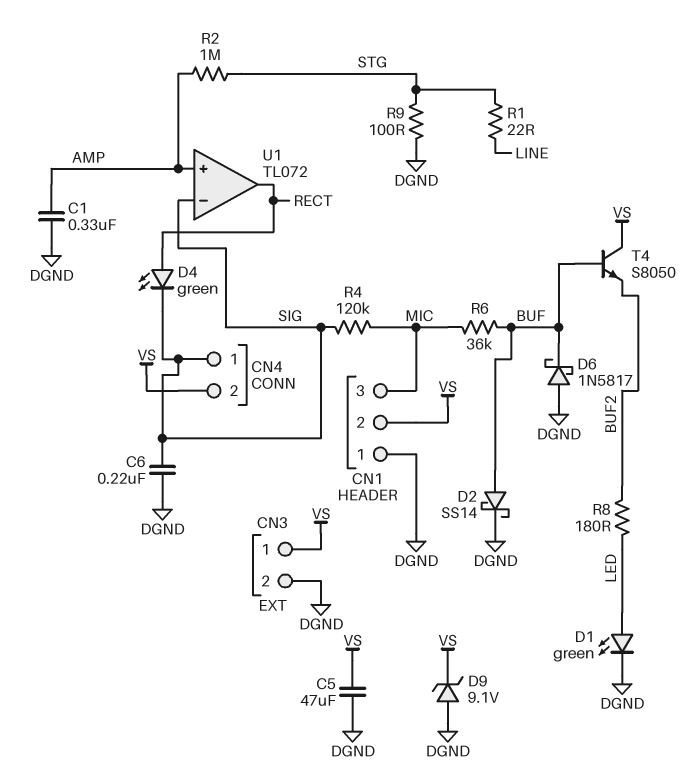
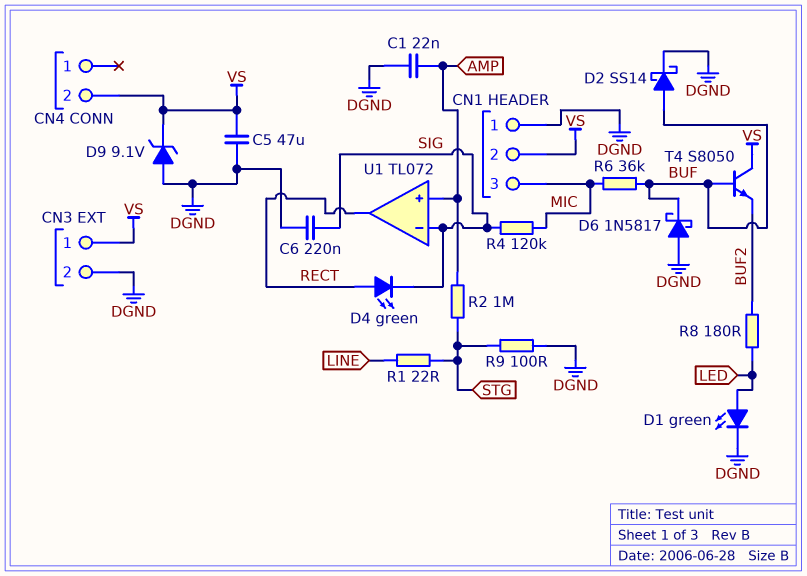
C1: 330nF (AMP, DGND) -> 22nF (AMP, DGND)
CN4 pin 1: SIG -> none

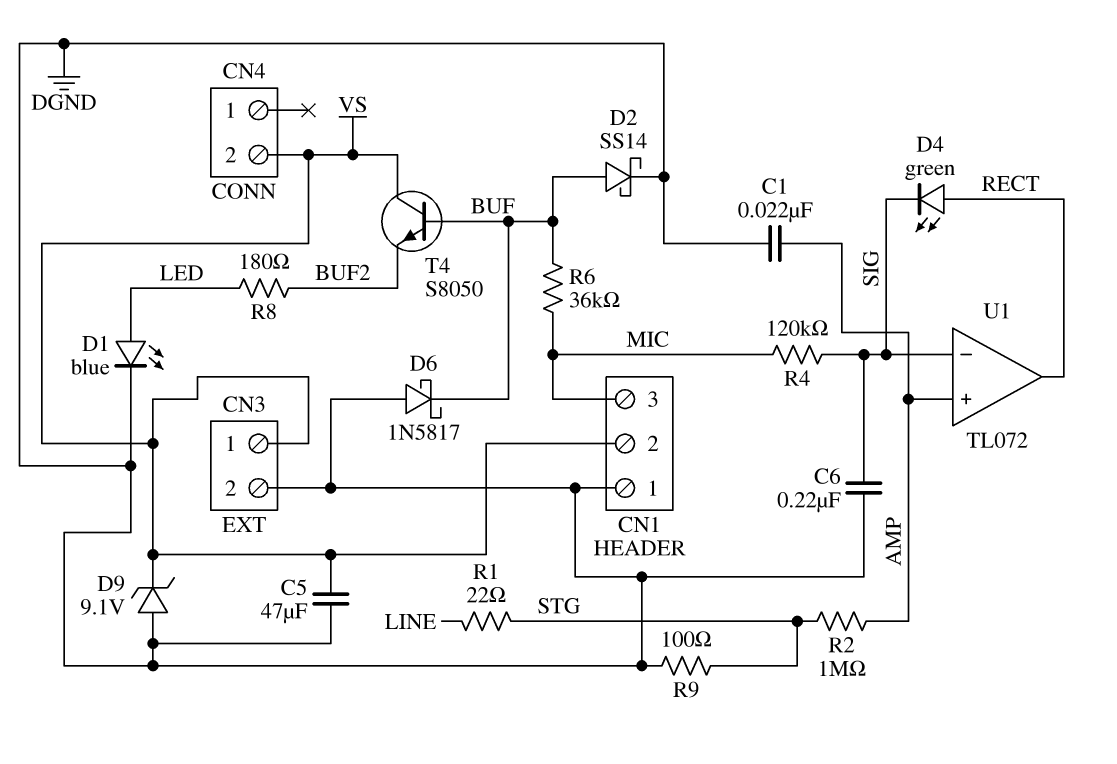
D1: LED green (A LED, K DGND) -> LED blue (A LED, K DGND)

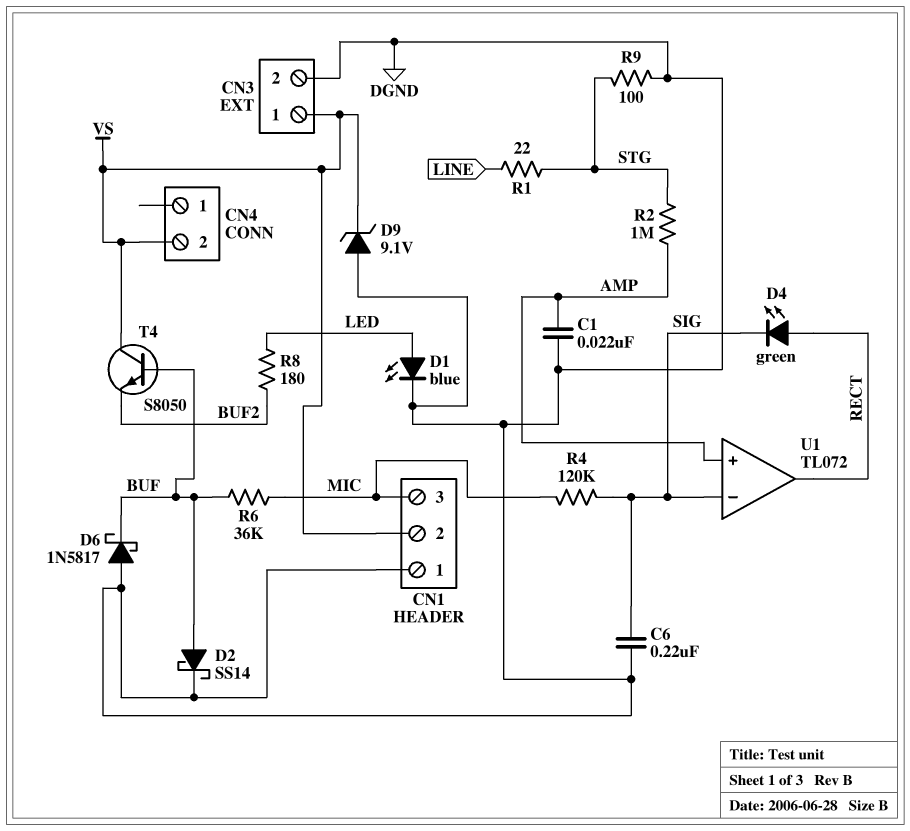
C5: 47uF (DGND, VS) -> none

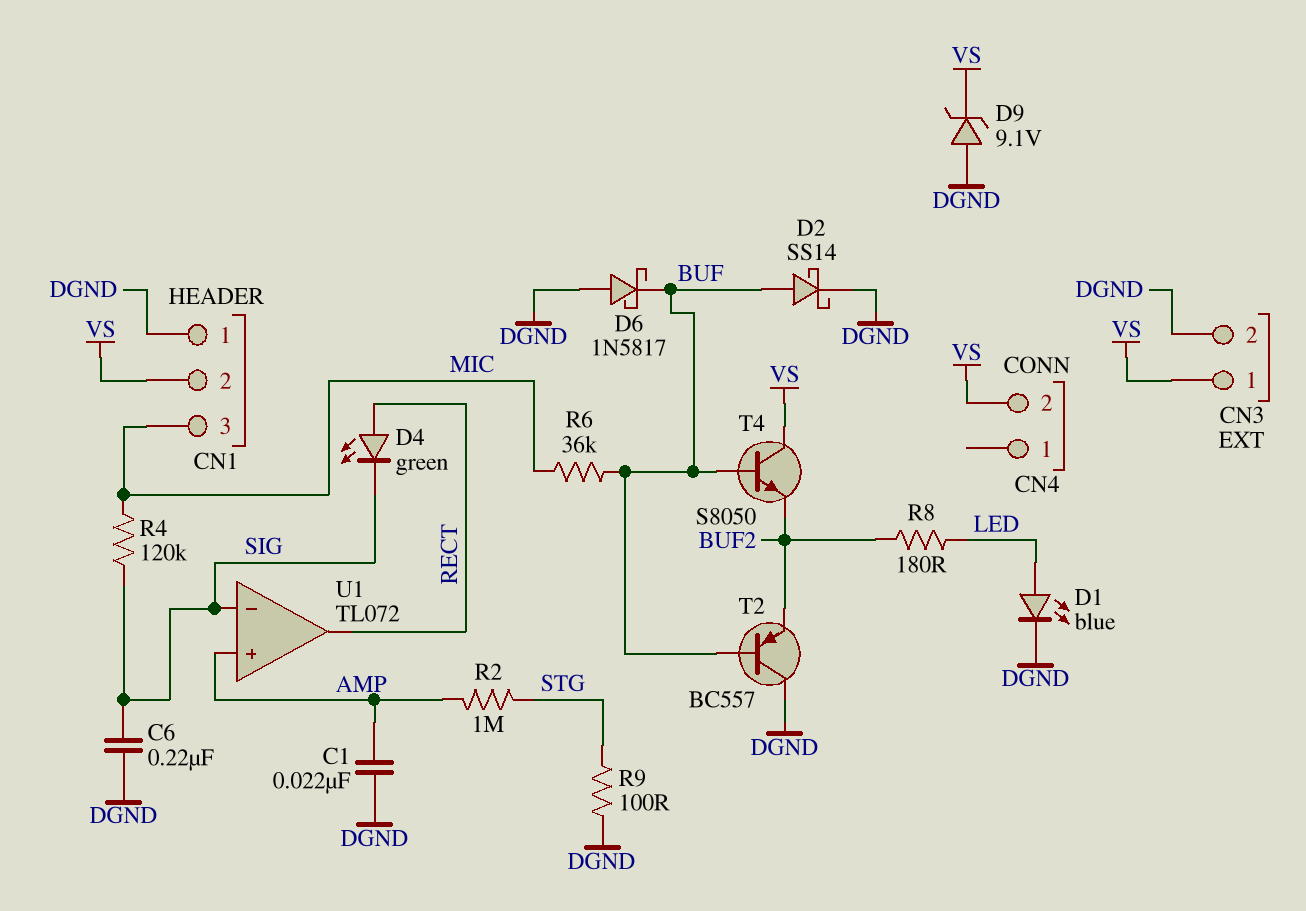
R1: 22 (LINE, STG) -> none
T2: none -> PNP BC557 (B BUF, C DGND, E BUF2)

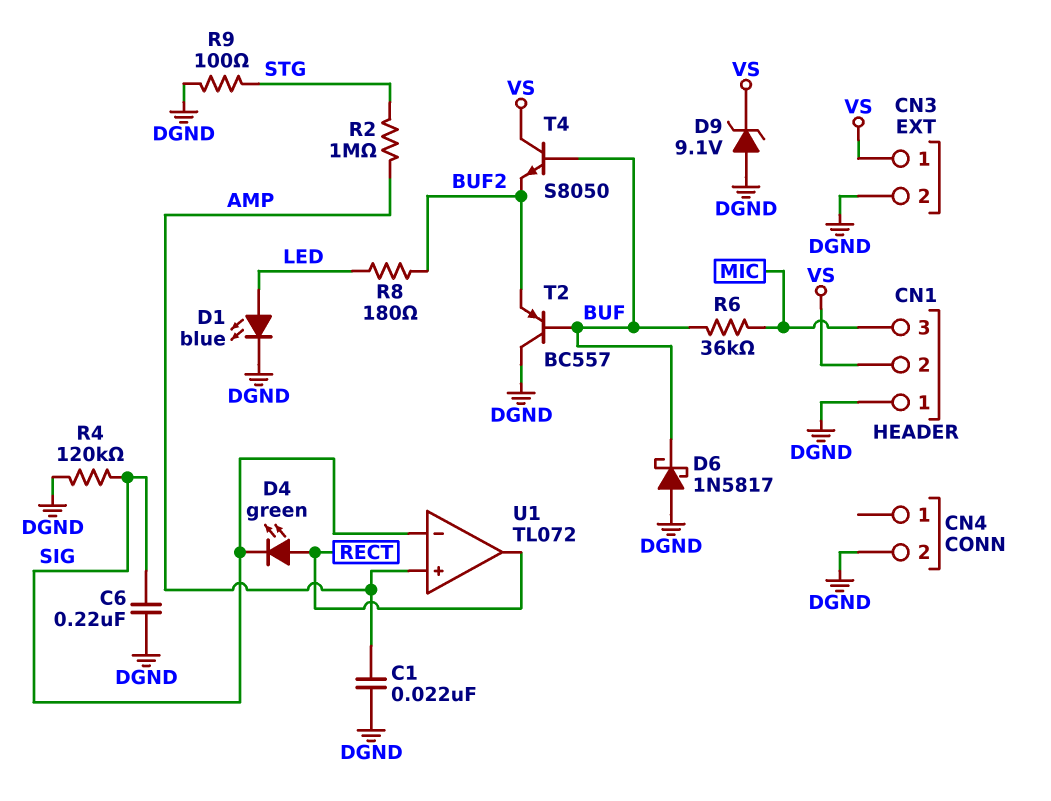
CN4 pin 2: VS -> DGND
D2: schottky SS14 (A BUF, K DGND) -> none
R4: 120k (MIC, SIG) -> 120k (DGND, SIG)

